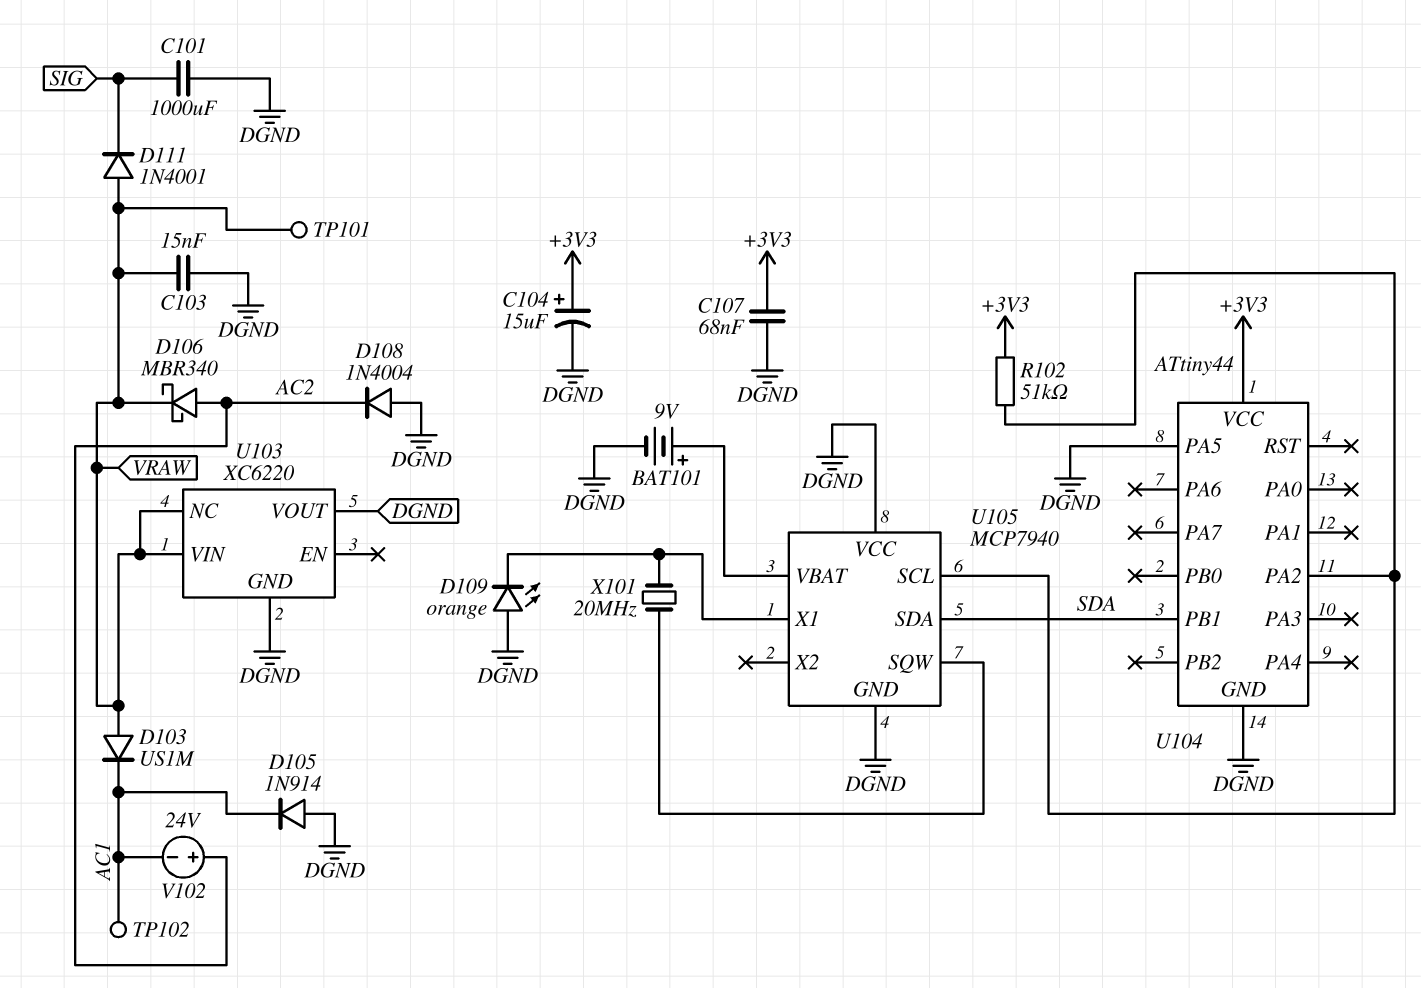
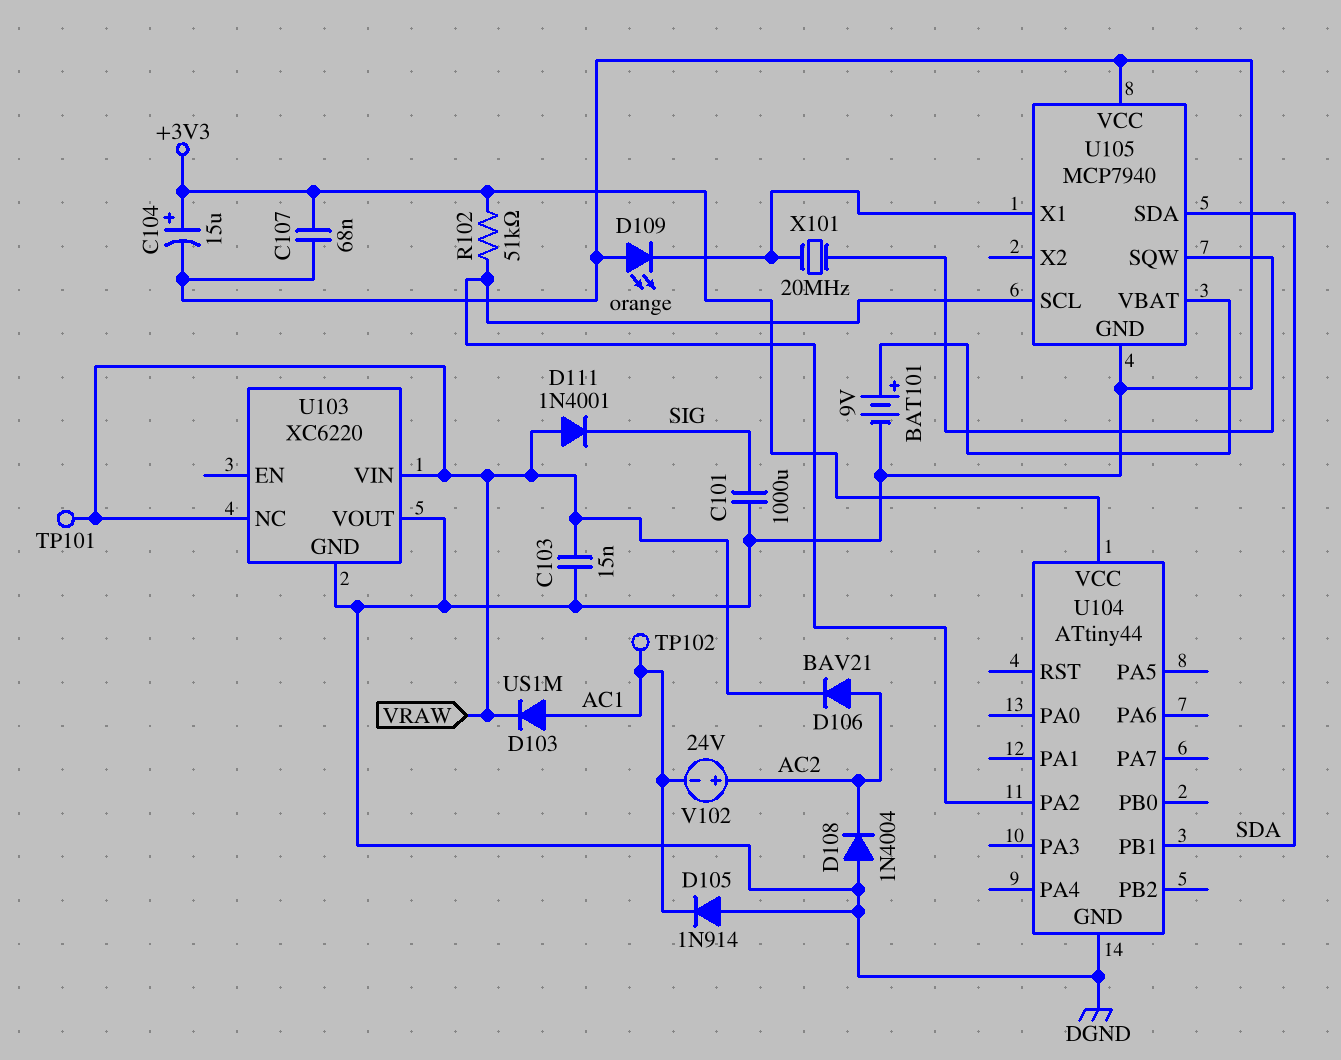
D103: diode US1M (A VRAW, K AC1) -> diode US1M (A AC1, K VRAW)
D106: schottky MBR340 (A AC2, K VRAW) -> diode BAV21 (A AC2, K VRAW)
U104 pin PA5: DGND -> none

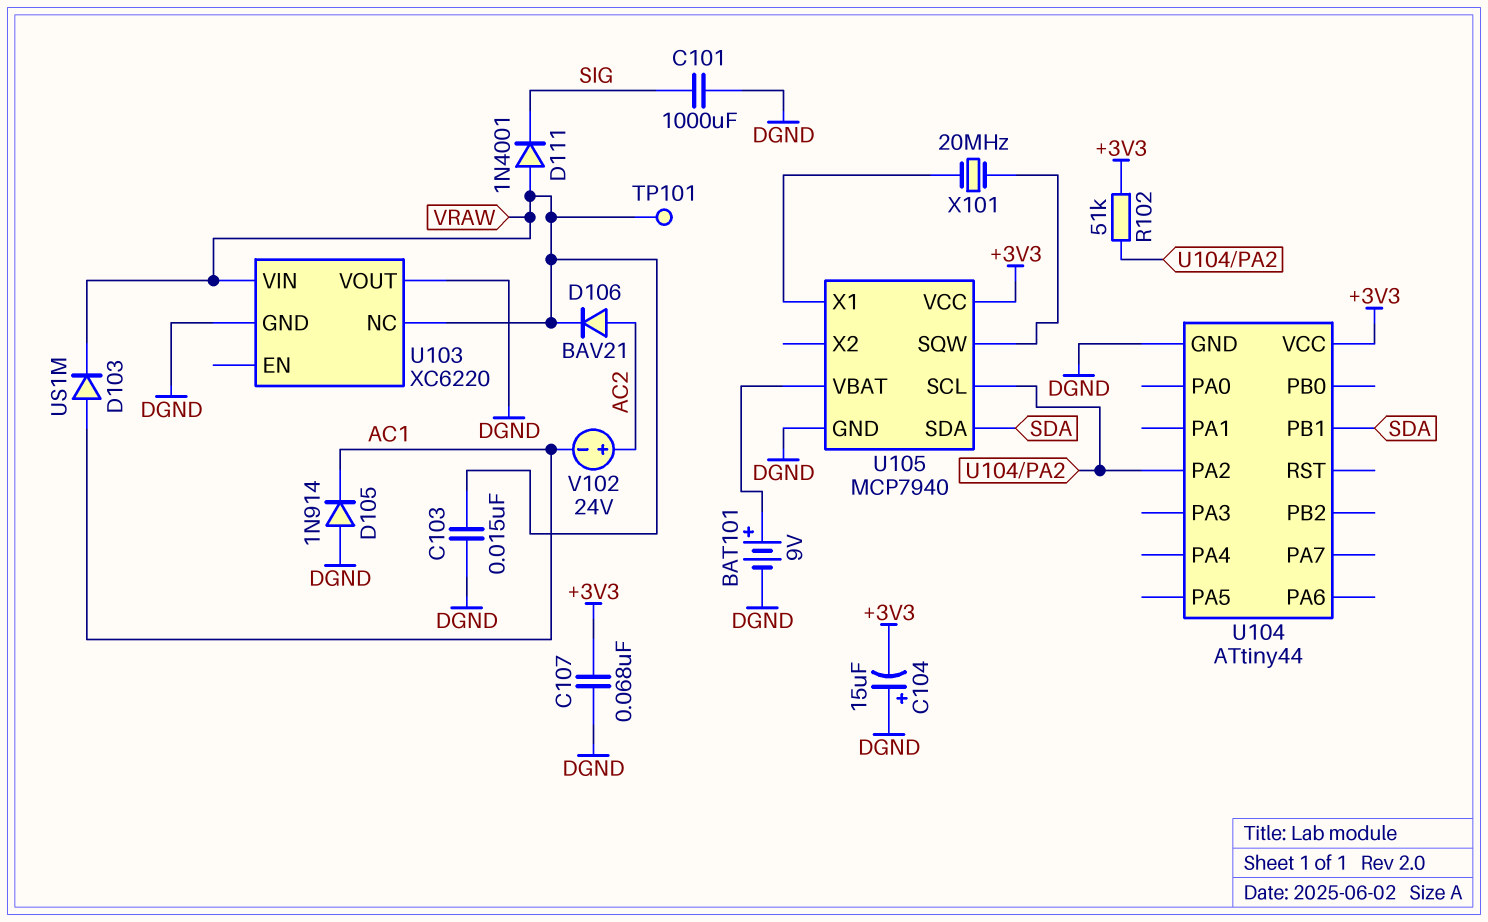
C104: 15uF (plus +3V3, minus DGND) -> 15uF (plus DGND, minus +3V3)
D108: diode 1N4004 (A DGND, K AC2) -> none
D109: LED orange (A DGND, K U105/X1) -> none
TP102: test point (AC1) -> none
U105 pin VCC: DGND -> +3V3

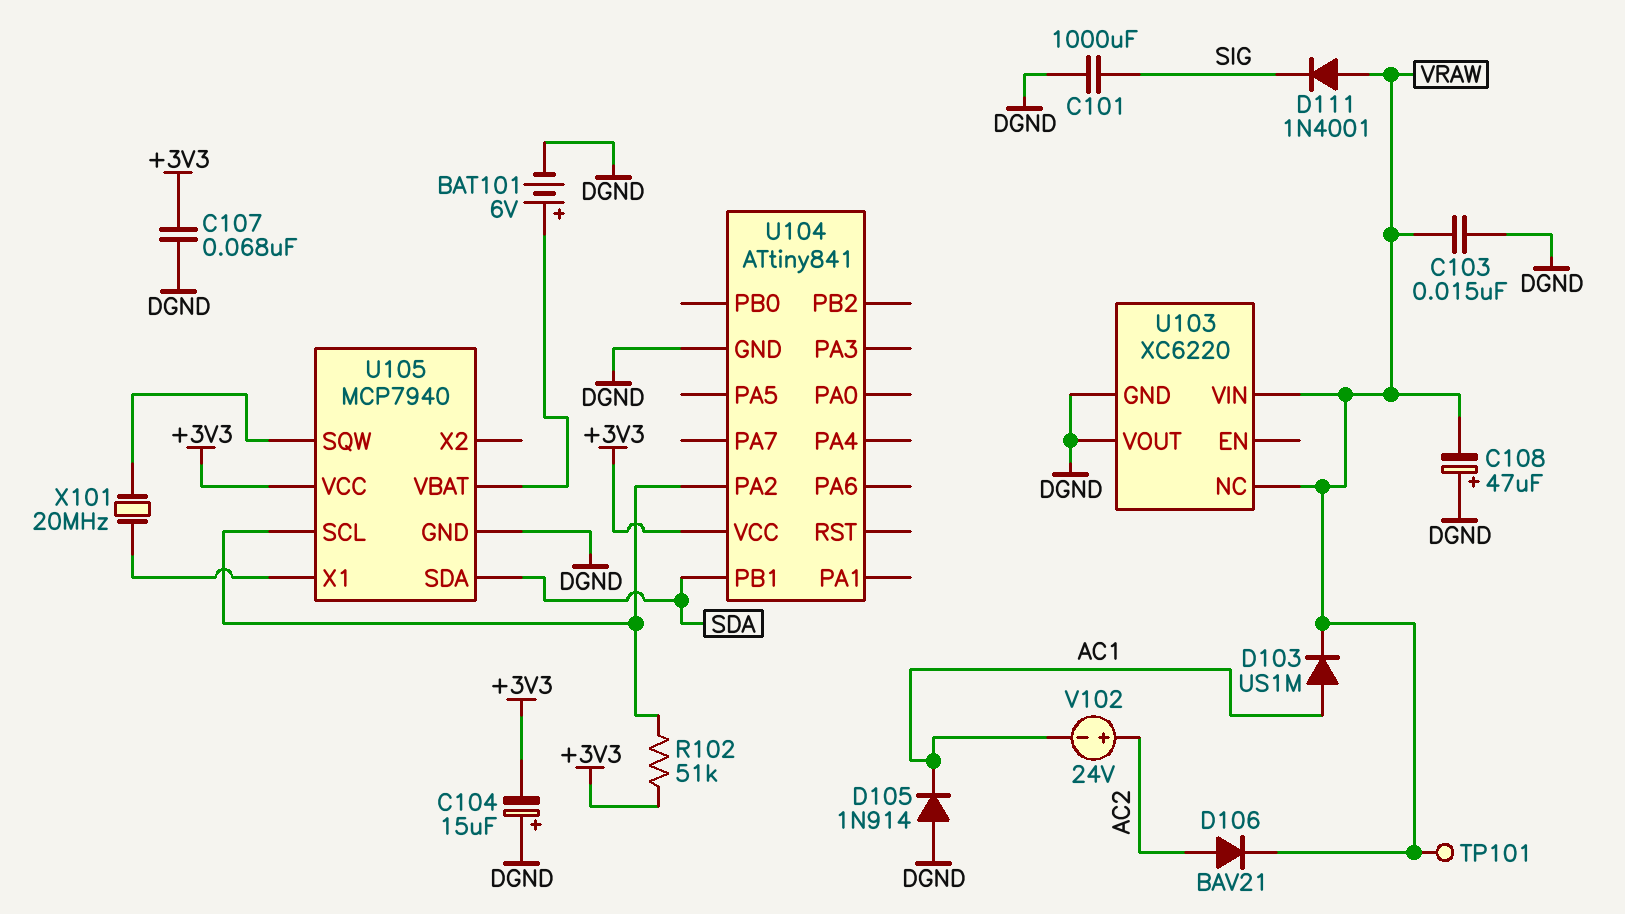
BAT101: 9V (plus U105/VBAT, minus DGND) -> 6V (plus U105/VBAT, minus DGND)
C108: none -> 47uF (plus DGND, minus VRAW)
U104: ATtiny44 -> ATtiny841

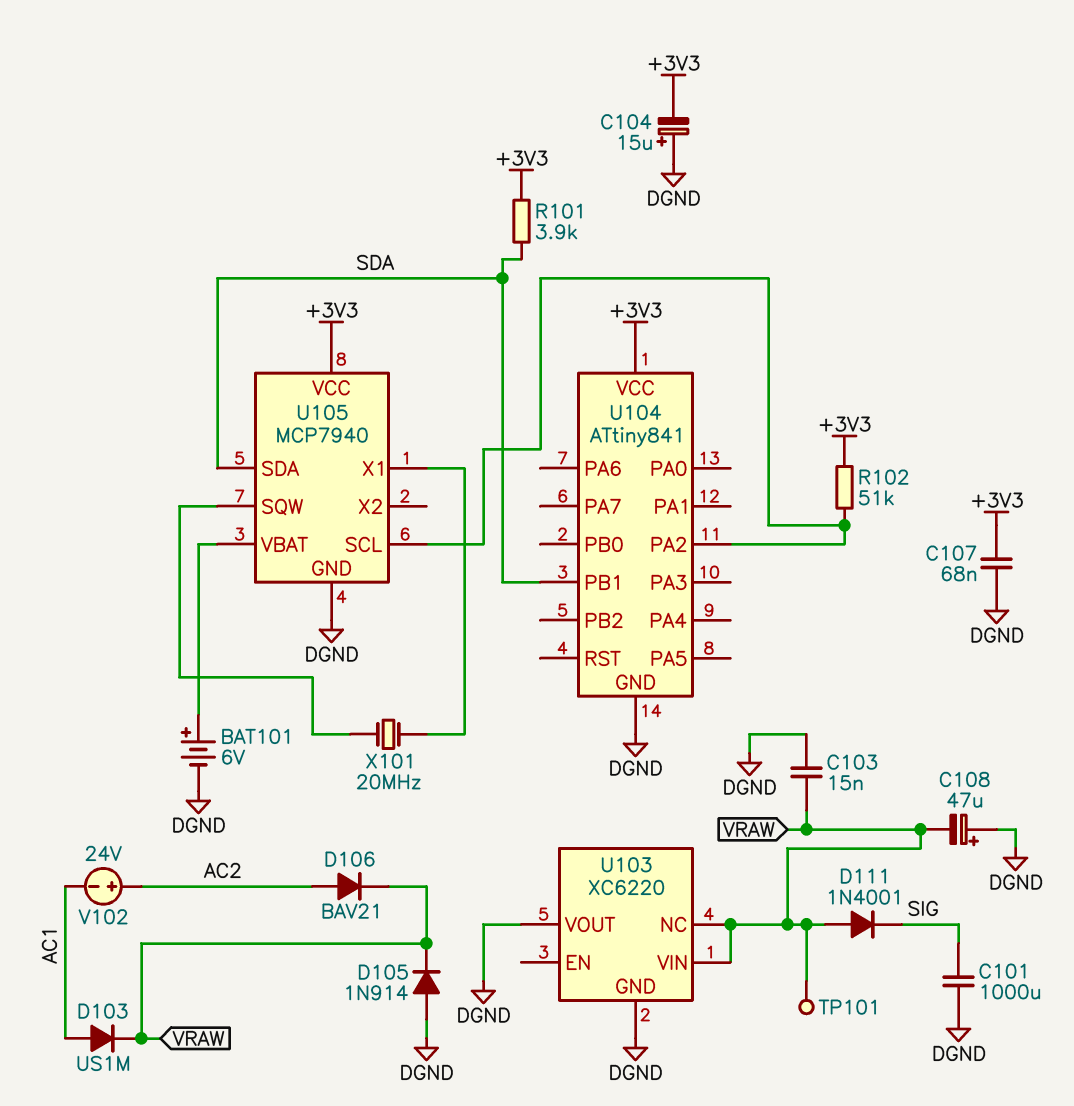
D105: diode 1N914 (A DGND, K AC1) -> diode 1N914 (A DGND, K VRAW)
R101: none -> 3.9k (+3V3, SDA)

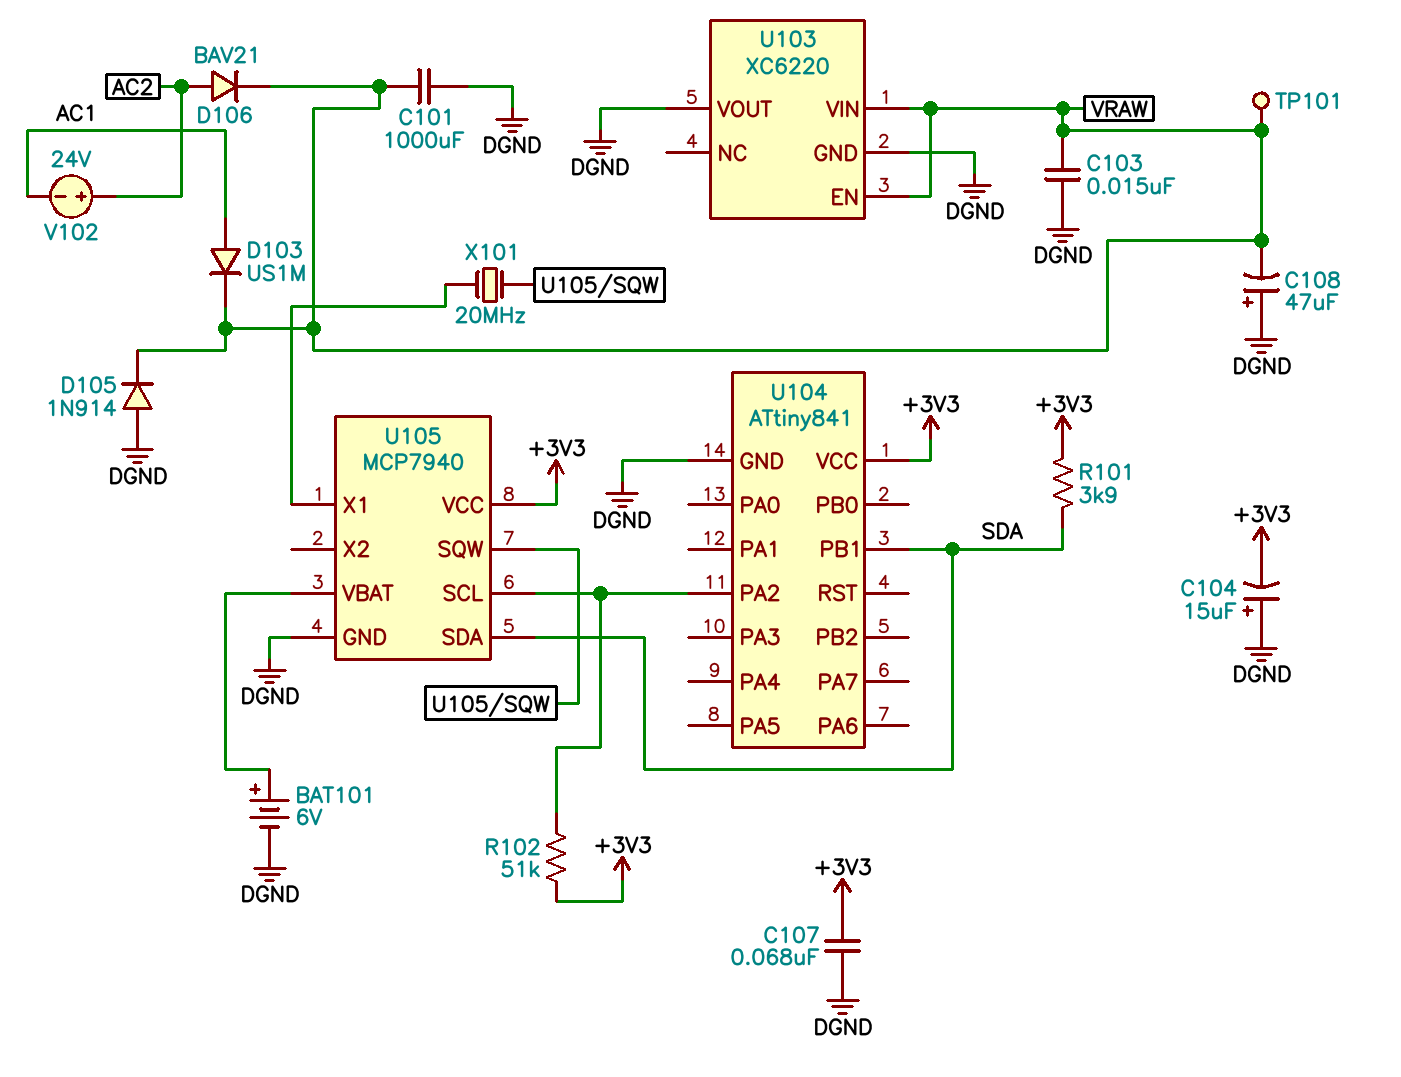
C101: 1000uF (DGND, SIG) -> 1000uF (DGND, VRAW)
D111: diode 1N4001 (A VRAW, K SIG) -> none
U103 pin EN: none -> VRAW
U103 pin NC: VRAW -> none

